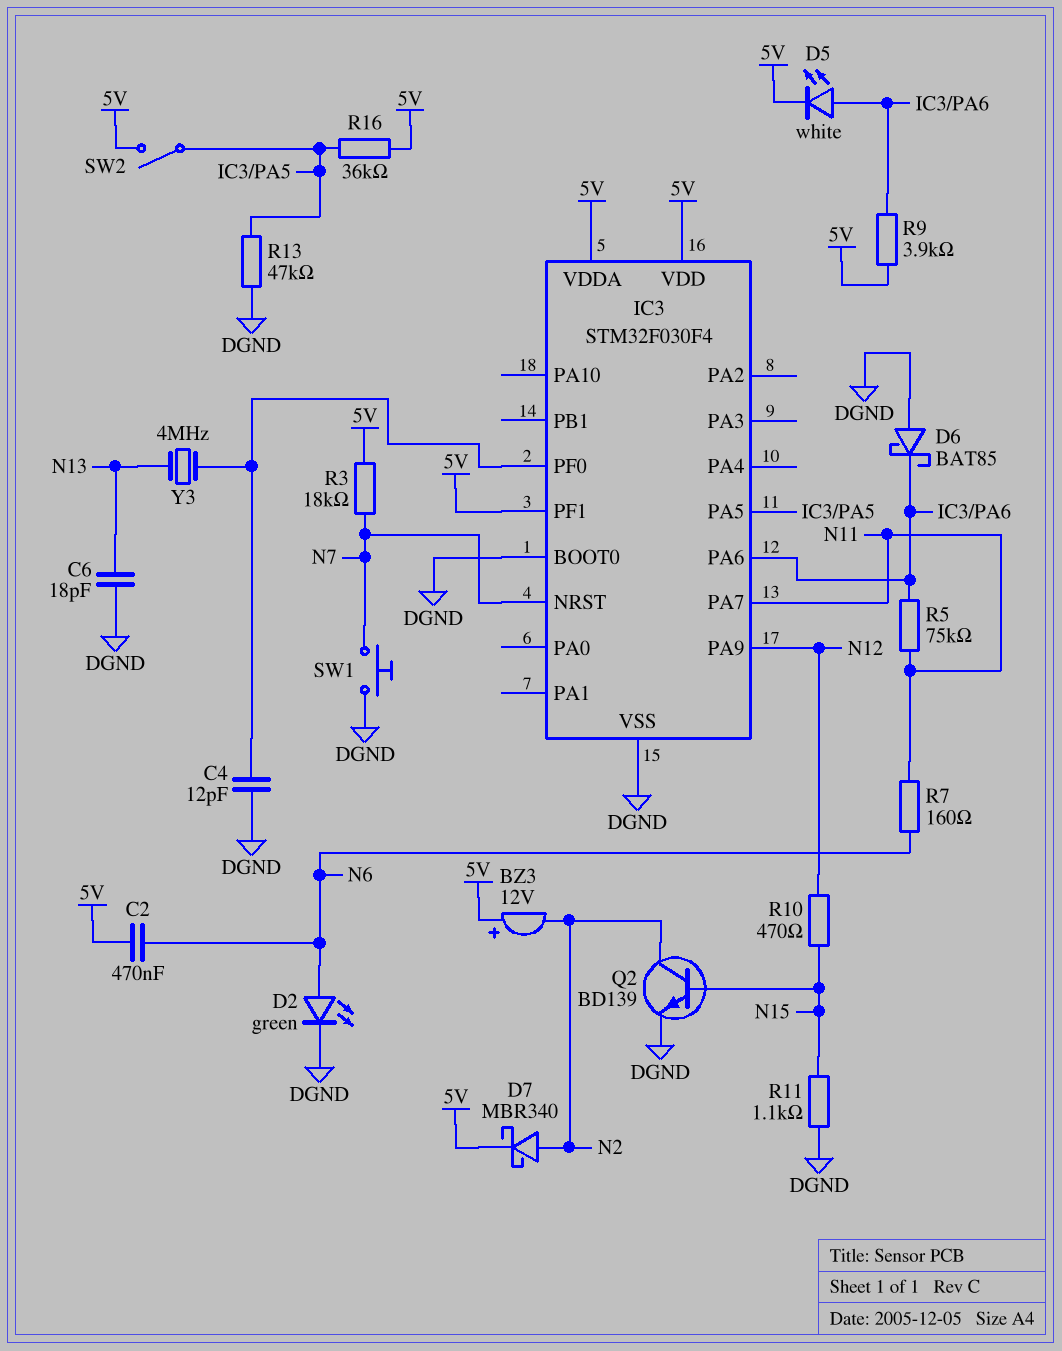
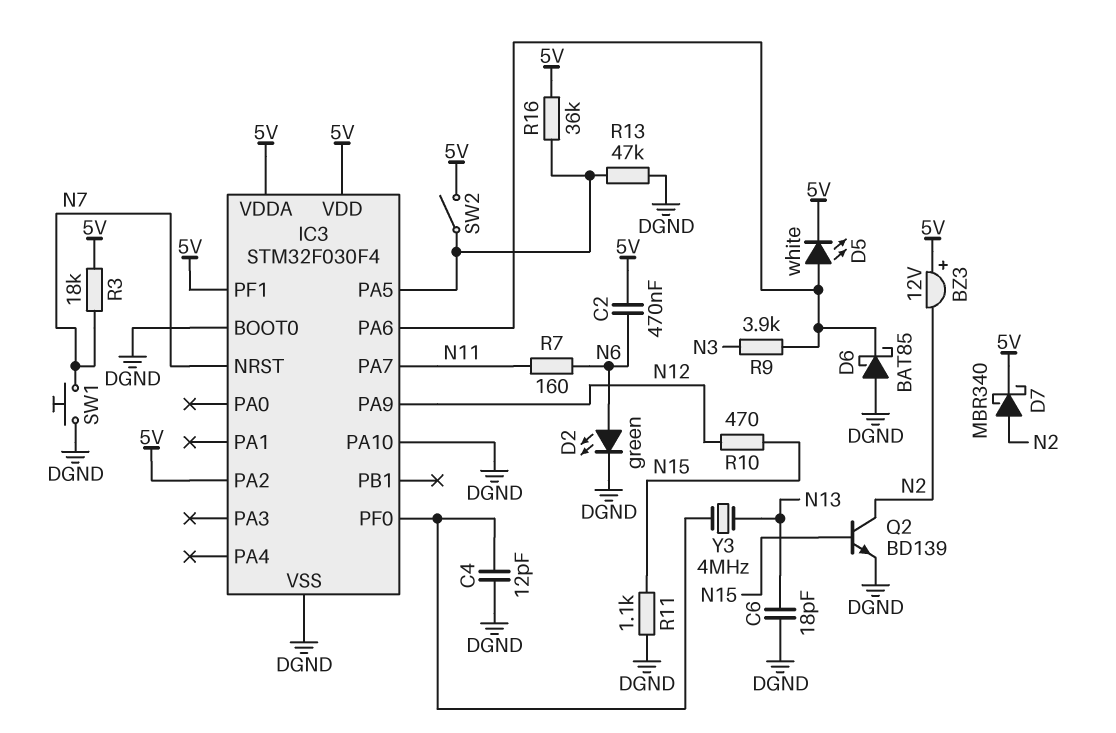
IC3 pin PA2: none -> 5V
IC3 pin PA10: none -> DGND
R5: 75k (IC3/PA6, N11) -> none
R9: 3.9k (5V, IC3/PA6) -> 3.9k (IC3/PA6, N3)

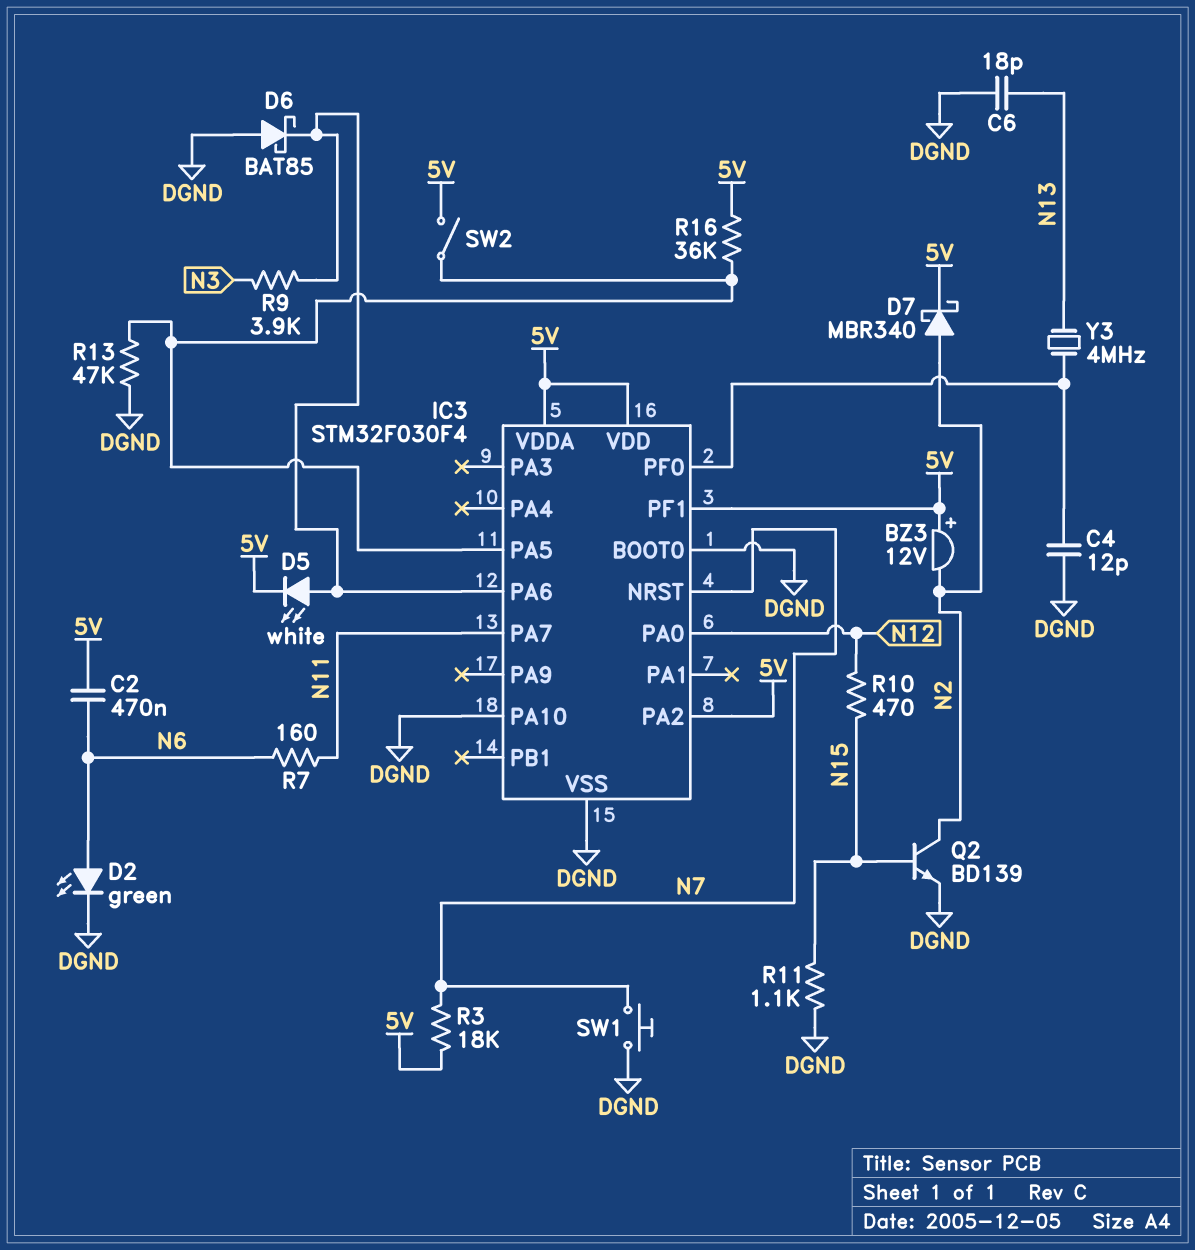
IC3 pin PA0: none -> N12
IC3 pin PA9: N12 -> none

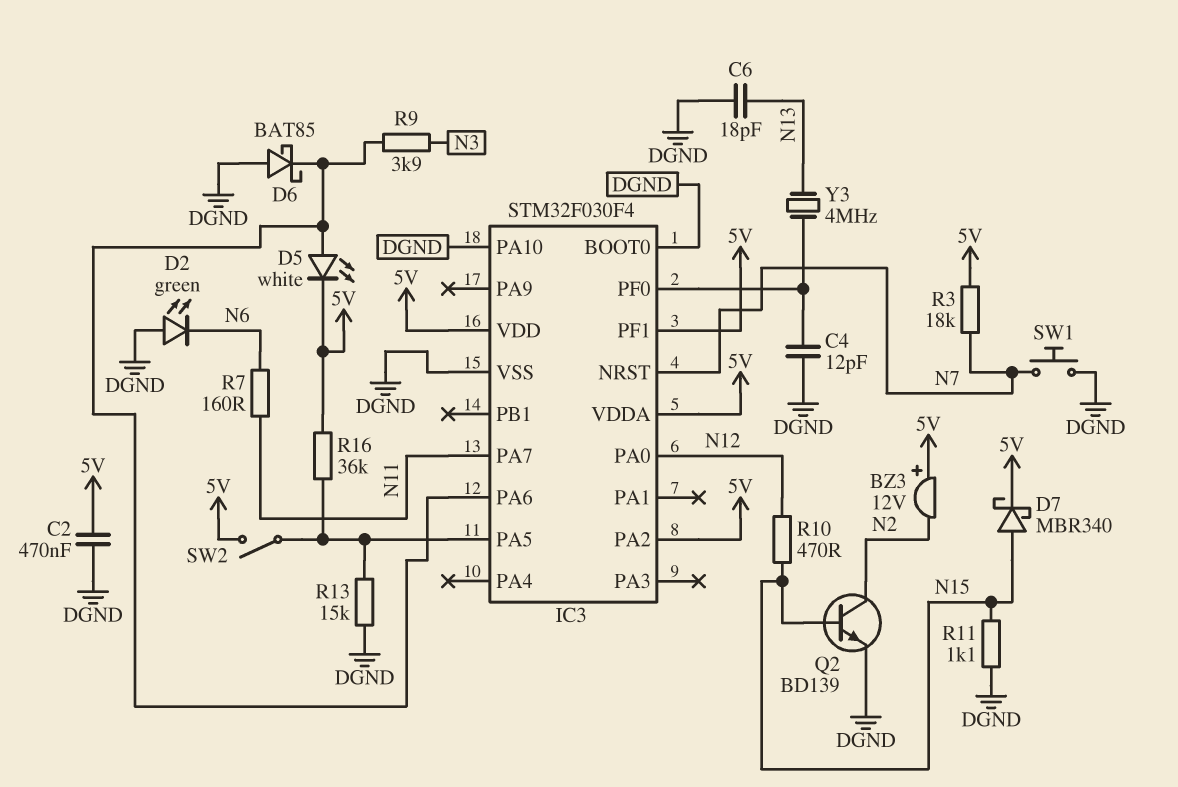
C2: 470nF (5V, N6) -> 470nF (5V, DGND)
D2: LED green (A N6, K DGND) -> LED green (A DGND, K N6)
D7: schottky MBR340 (A N2, K 5V) -> schottky MBR340 (A N15, K 5V)
R13: 47k (DGND, IC3/PA5) -> 15k (DGND, IC3/PA5)

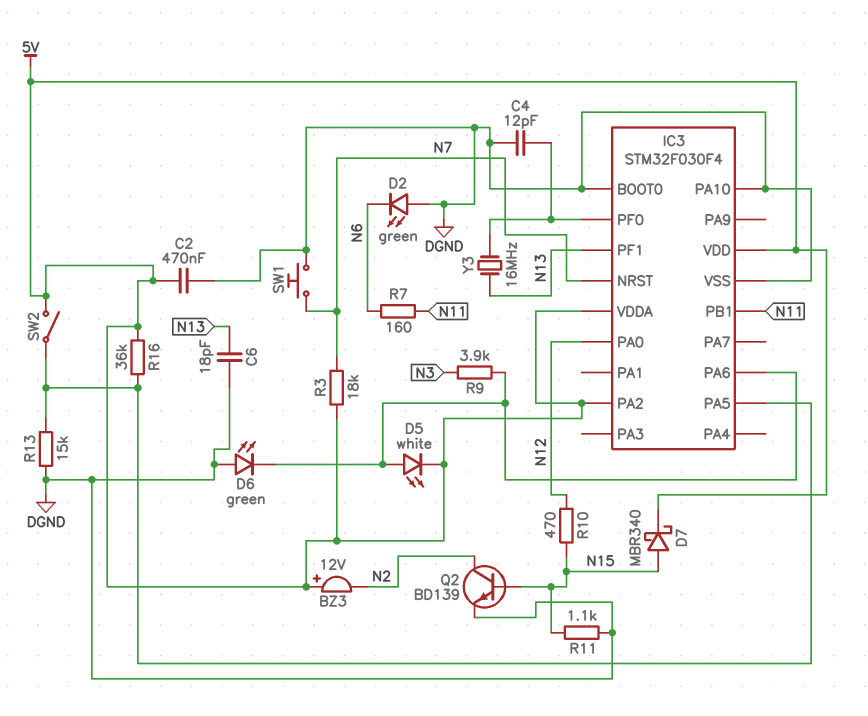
D6: schottky BAT85 (A DGND, K IC3/PA6) -> LED green (A DGND, K IC3/PA6)
IC3 pin PA7: N11 -> none
IC3 pin PB1: none -> N11
IC3 pin PF1: 5V -> N13
Y3: 4MHz (IC3/PF0, N13) -> 16MHz (IC3/PF0, N13)

